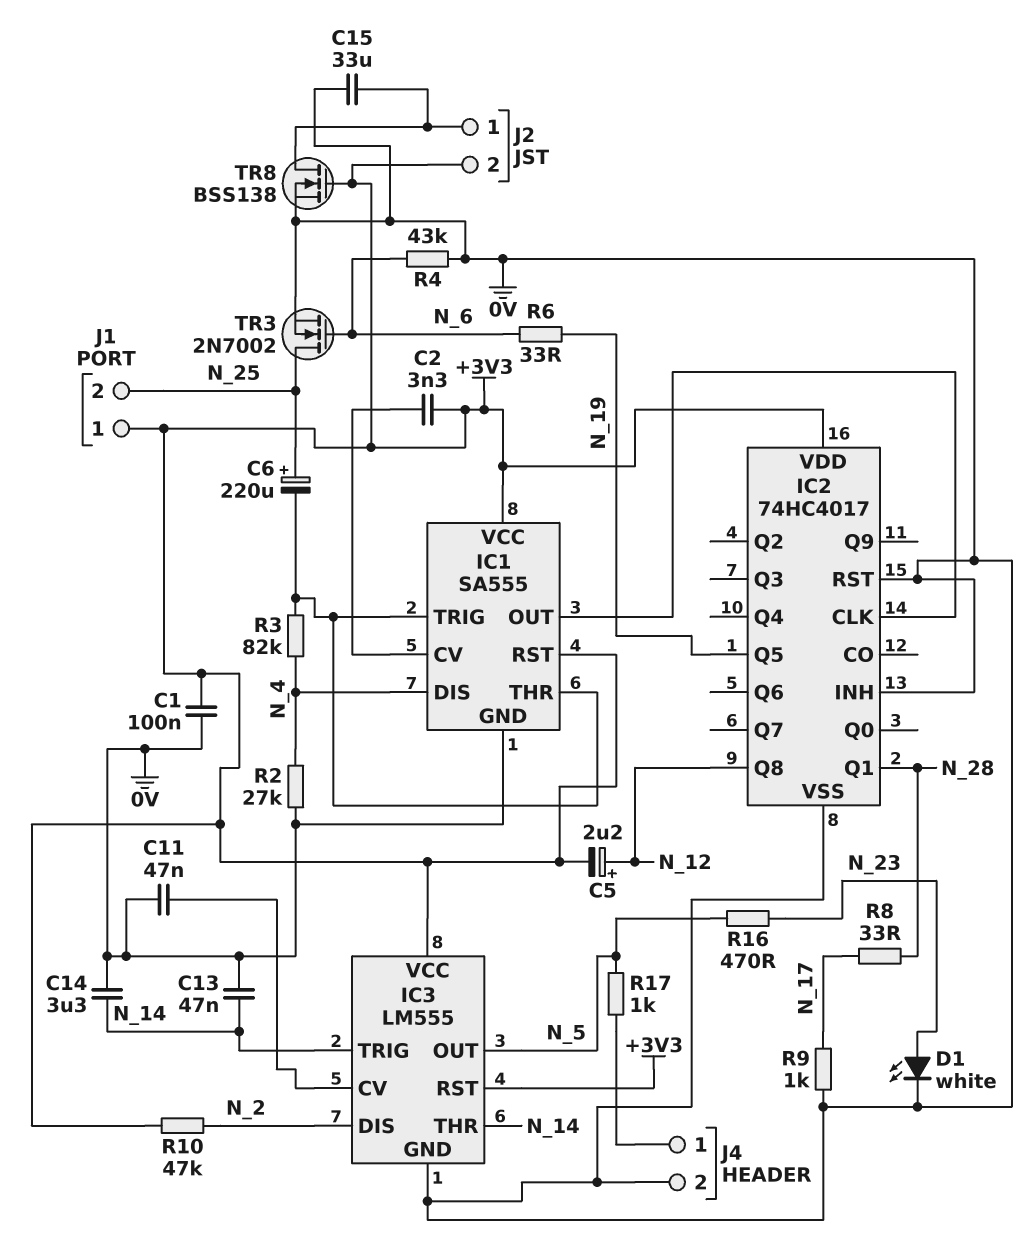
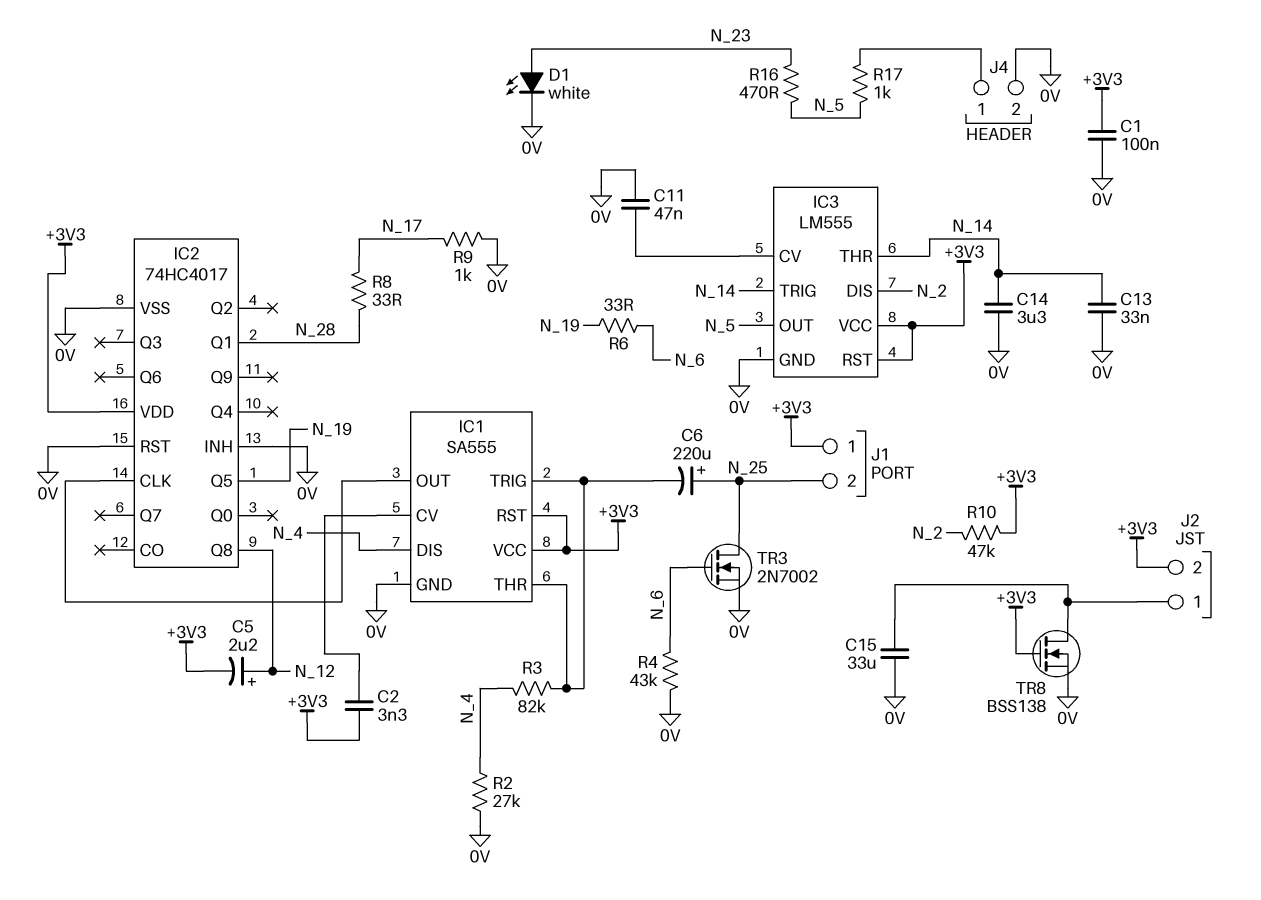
C13: 47nF (0V, N_14) -> 33nF (0V, N_14)

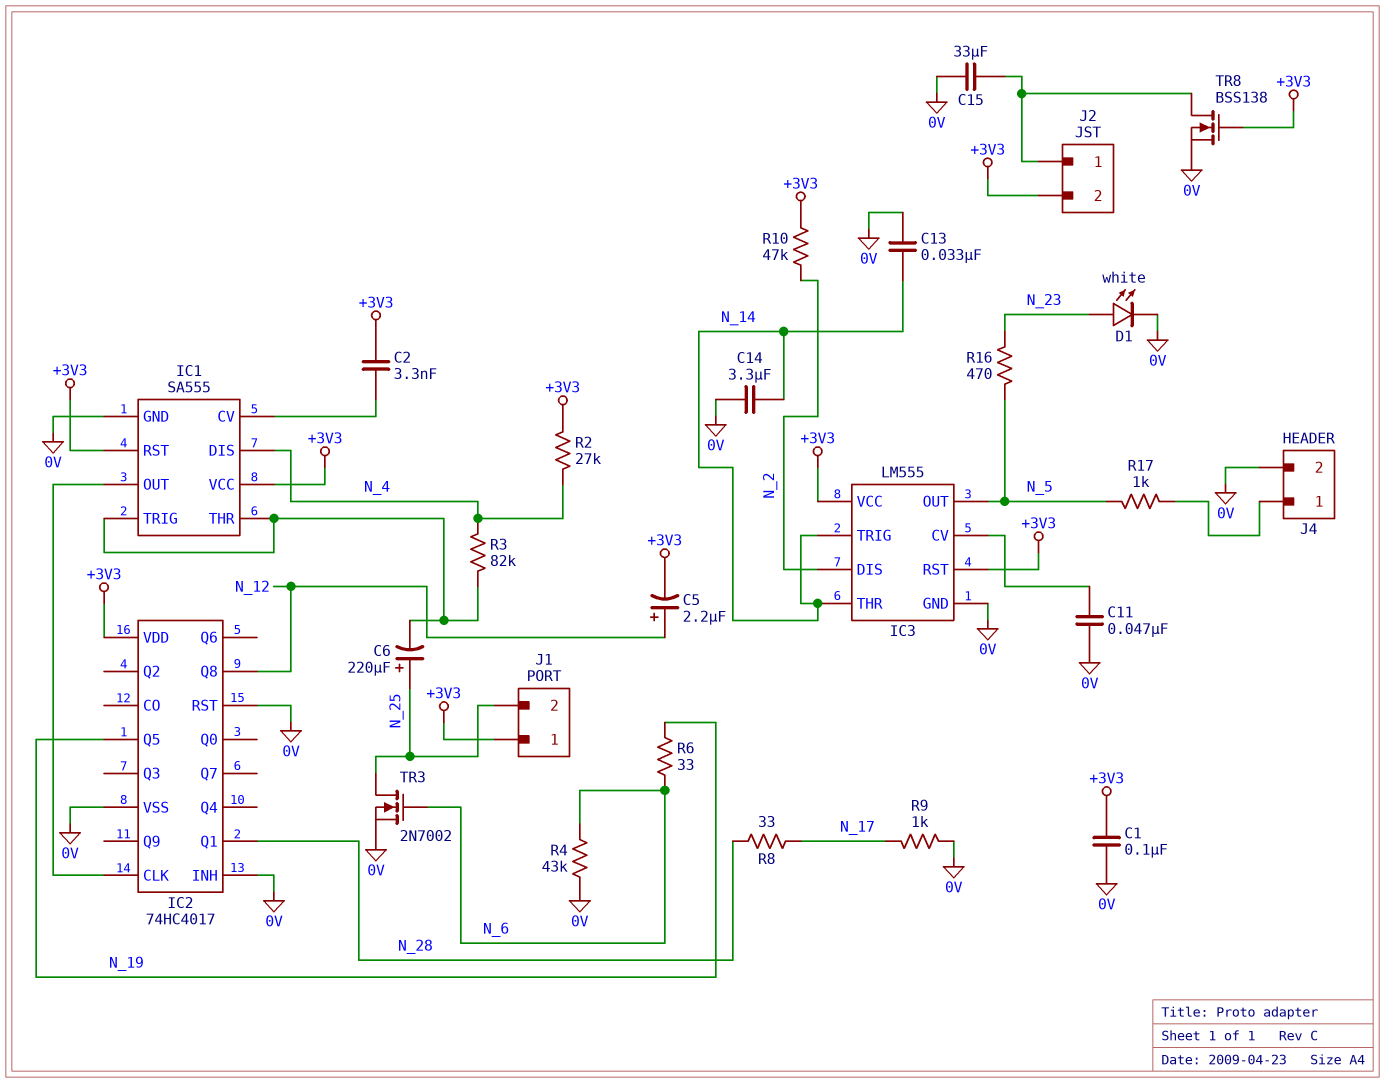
R2: 27k (0V, N_4) -> 27k (+3V3, N_4)

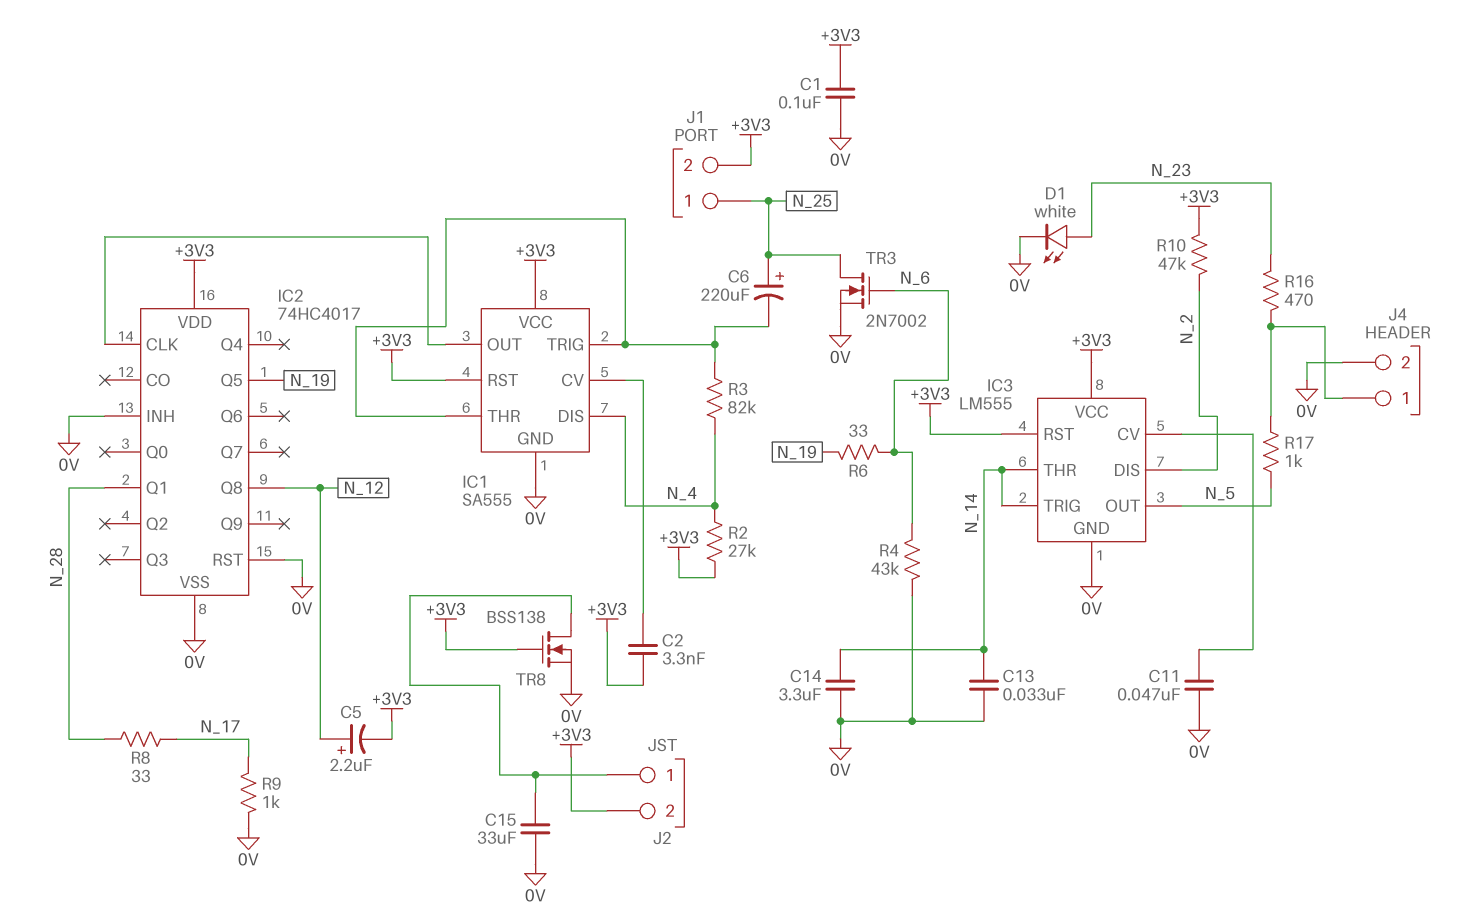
J1 pin 1: +3V3 -> N_25
J1 pin 2: N_25 -> +3V3
R16: 470 (N_5, N_23) -> 470 (J4/1, N_23)

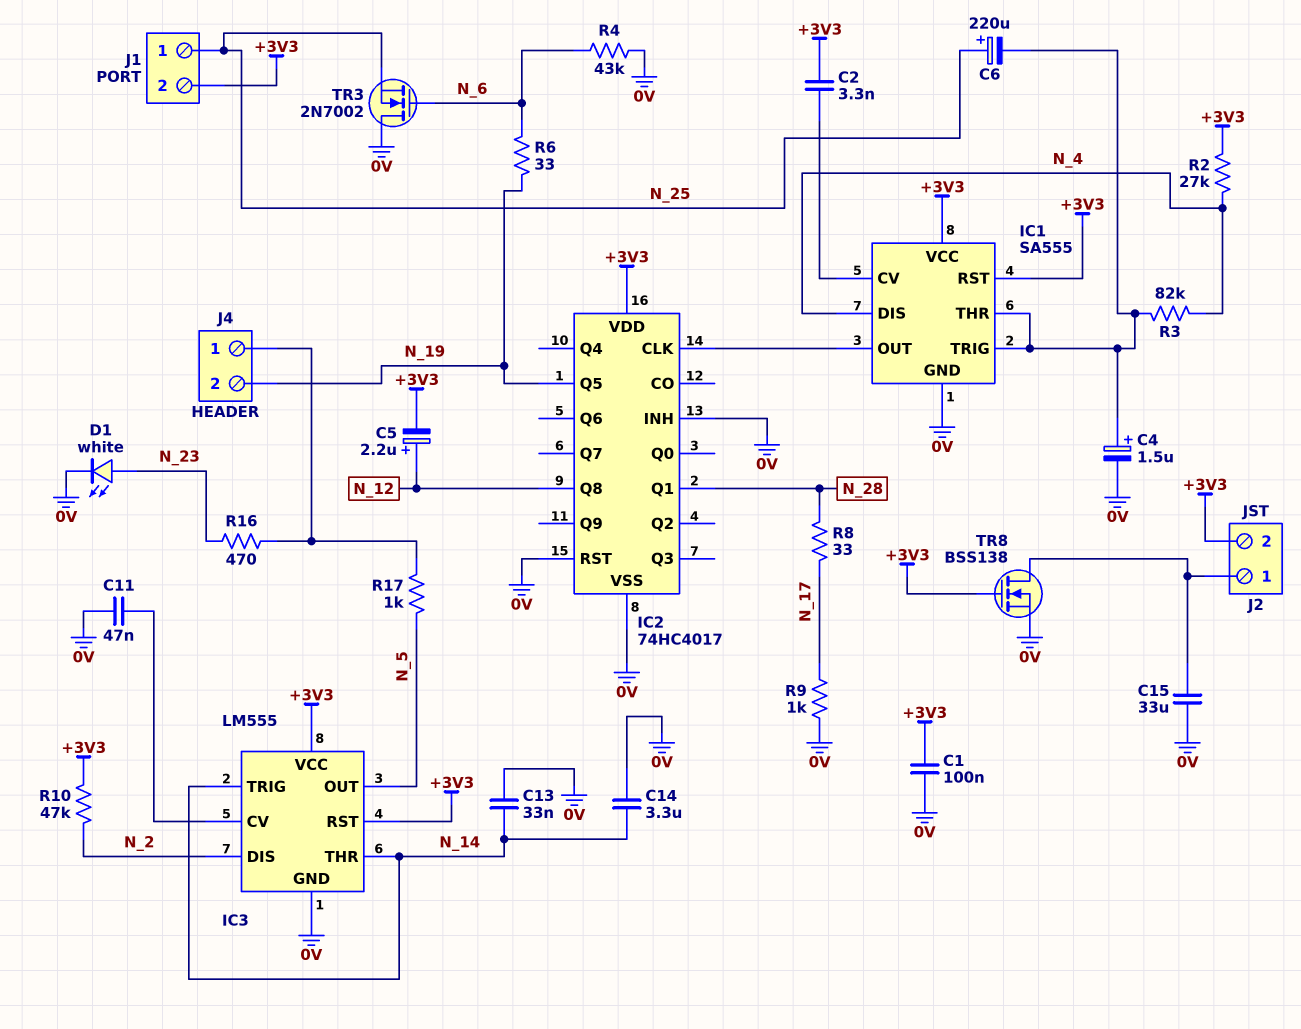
C4: none -> 1.5uF (plus IC1/THR, minus 0V)
J4 pin 2: 0V -> N_19
TR3: NMOS 2N7002 (G N_6, D N_25, S 0V) -> NMOS 2N7002 (G N_6, D 0V, S N_25)

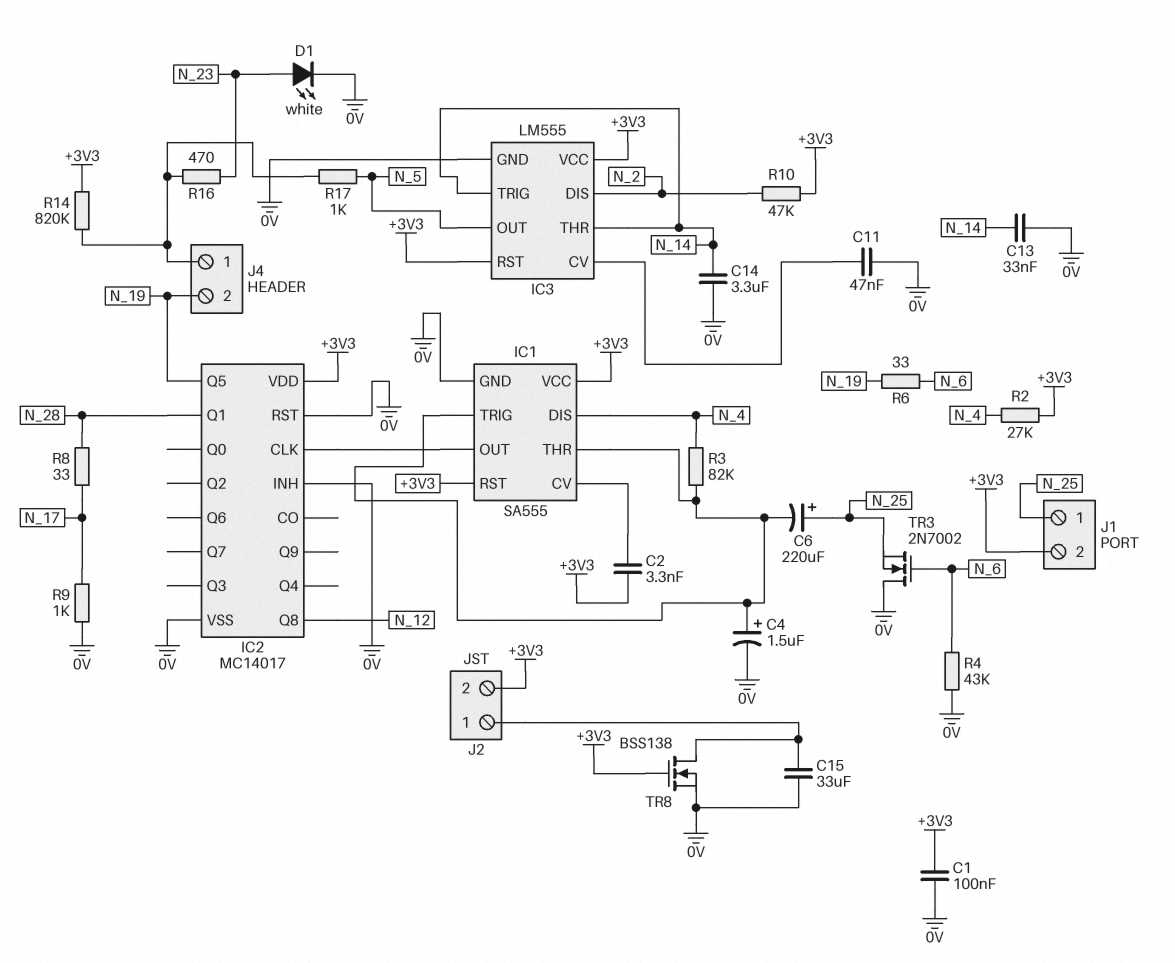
C5: 2.2uF (plus N_12, minus +3V3) -> none
IC2: 74HC4017 -> MC14017
R14: none -> 820k (+3V3, J4/1)

